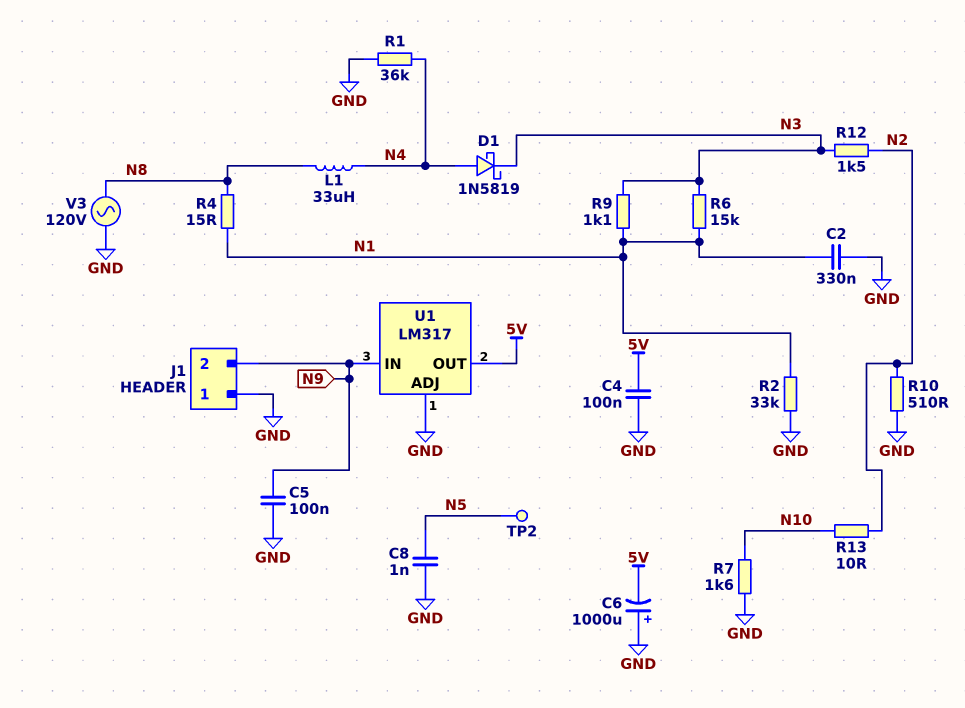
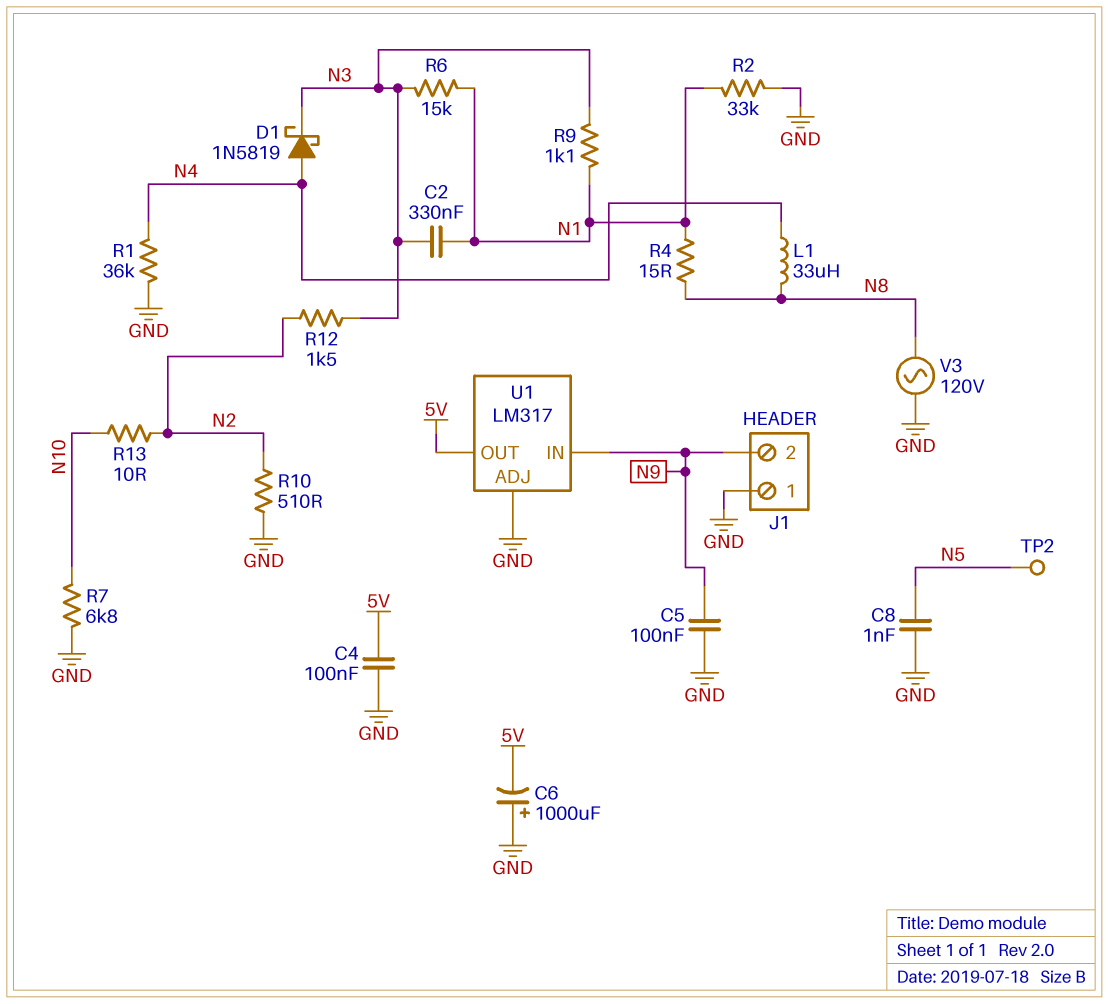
C2: 330nF (GND, N1) -> 330nF (N1, N3)
R7: 1.6k (GND, N10) -> 6.8k (GND, N10)

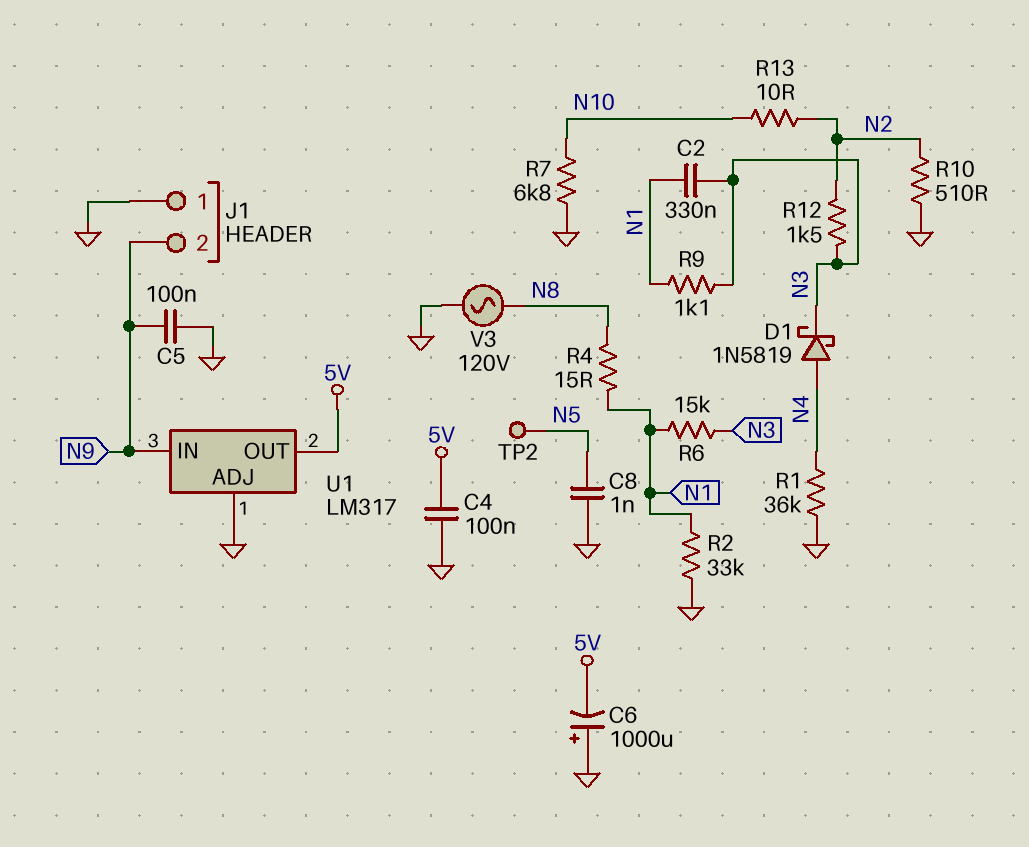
L1: 33uH (N4, N8) -> none

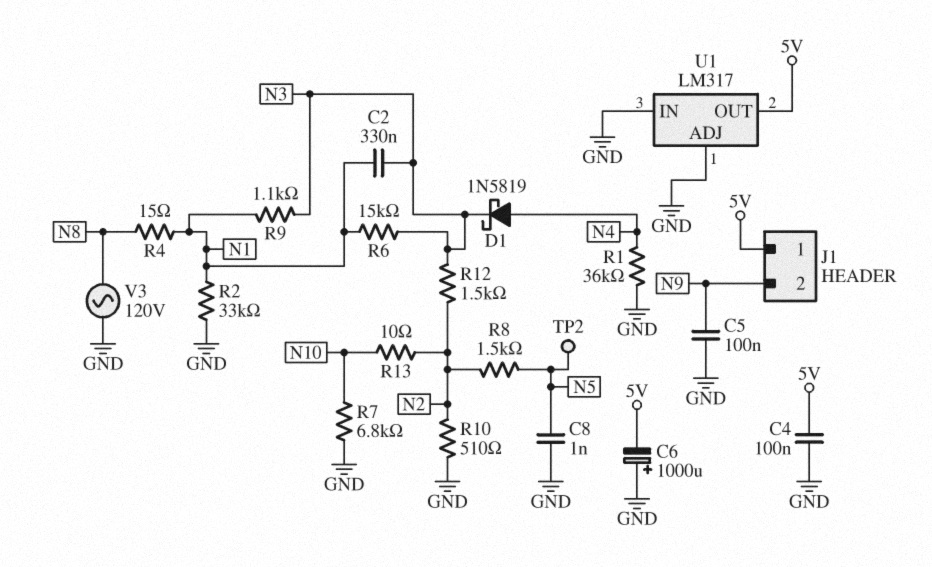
J1 pin 1: GND -> 5V
R8: none -> 1.5k (N2, N5)
U1 pin IN: N9 -> GND

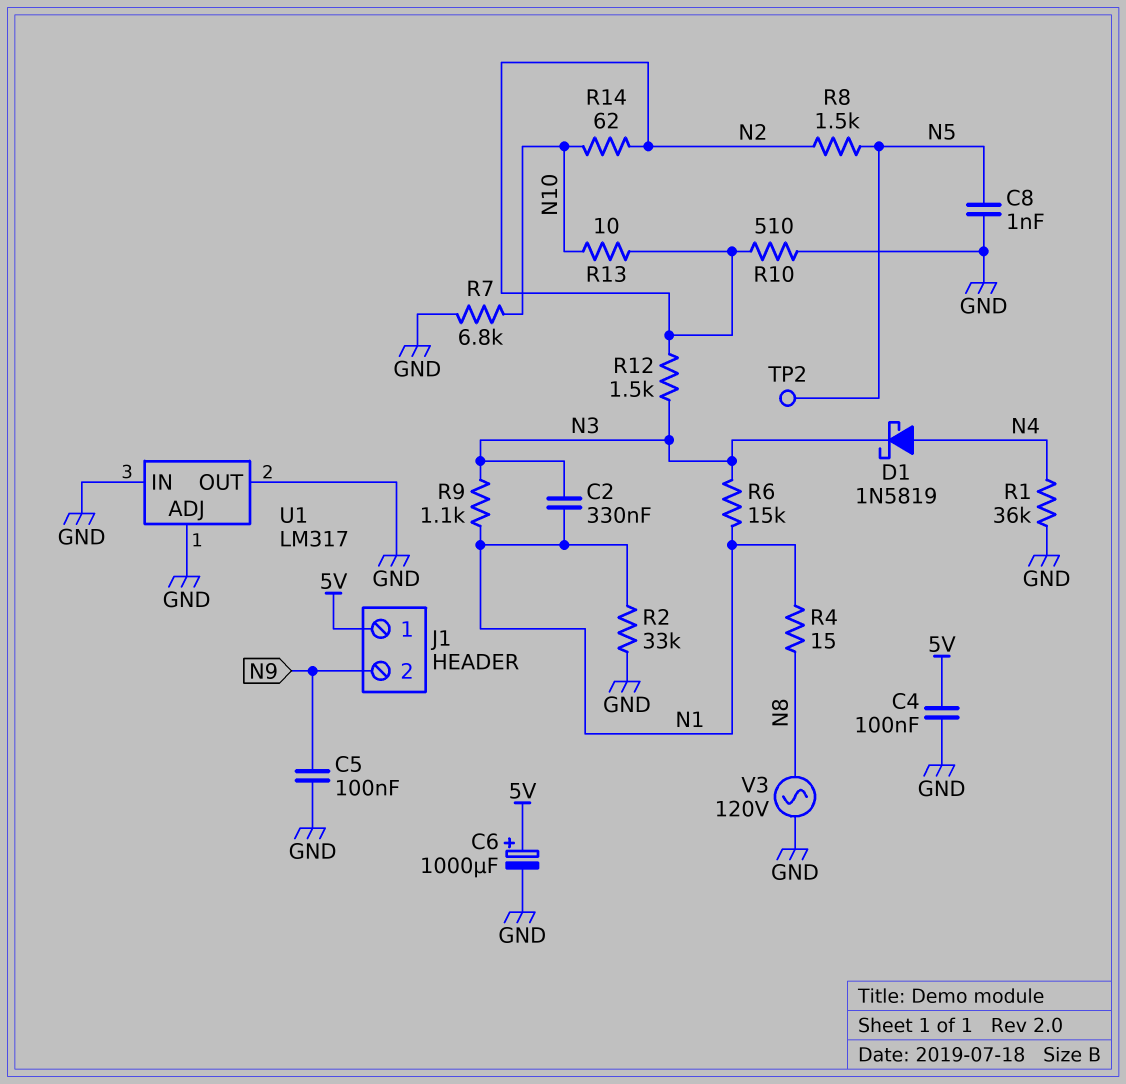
C6: 1000uF (plus GND, minus 5V) -> 1000uF (plus 5V, minus GND)
R14: none -> 62 (N2, N10)
U1 pin OUT: 5V -> GND

